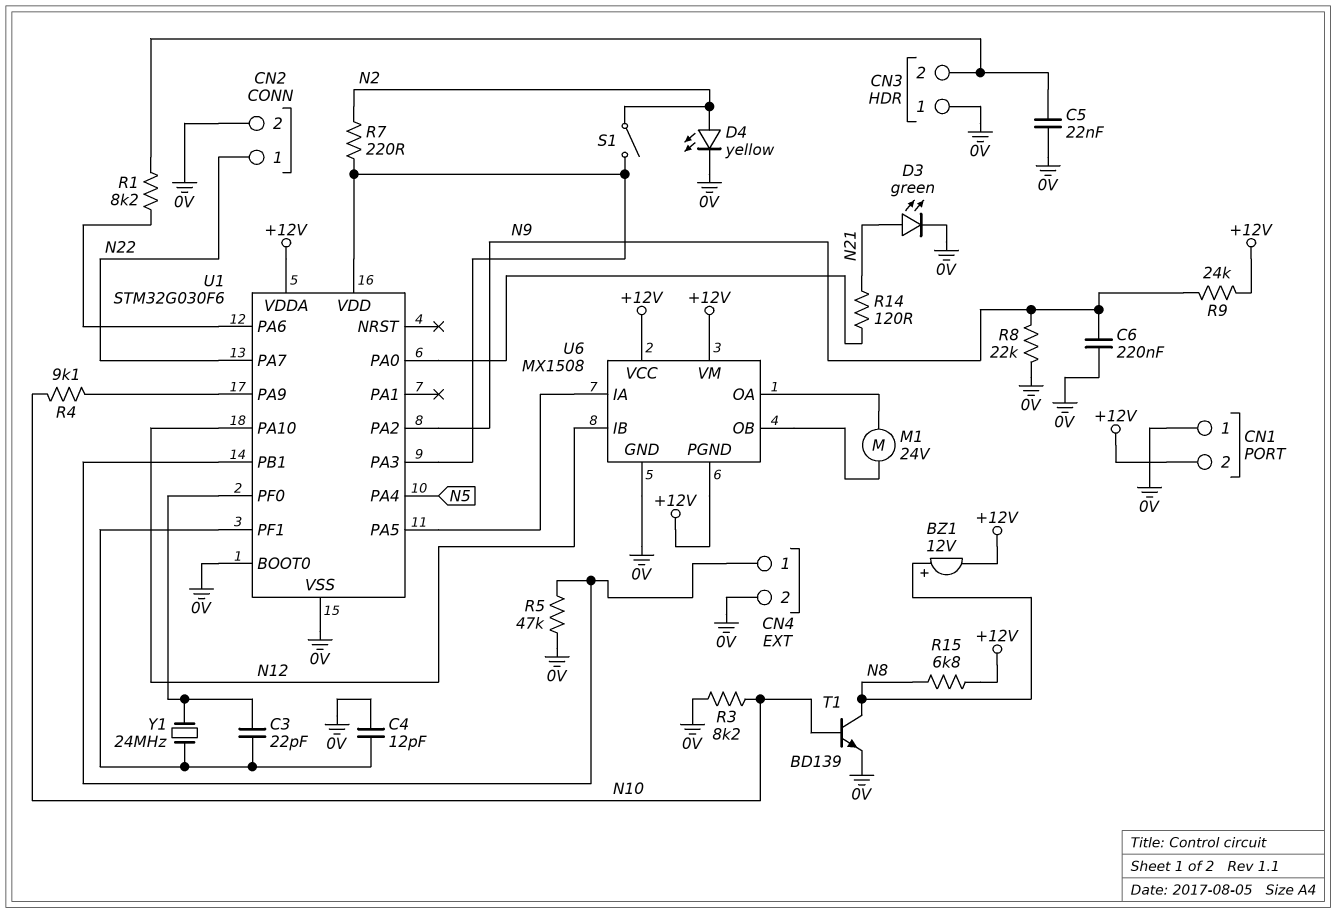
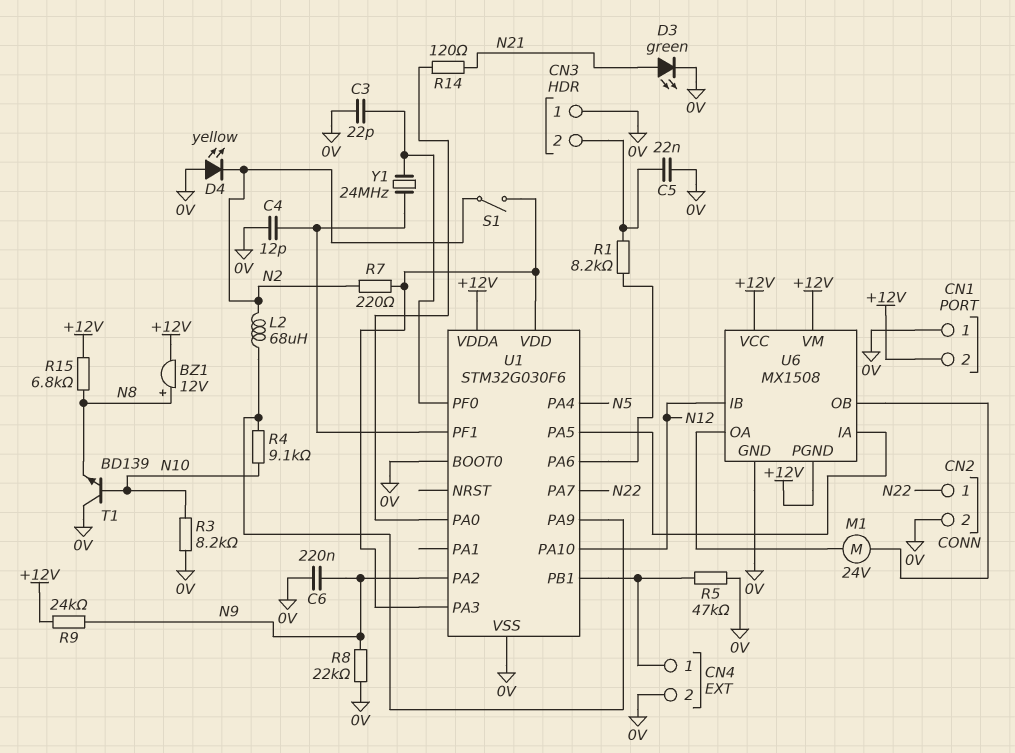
C3: 22pF (U1/PF0, U1/PF1) -> 22pF (0V, U1/PF0)
D4: LED yellow (A N2, K 0V) -> LED yellow (A 0V, K N2)
L2: none -> 68uH (N2, U1/PA9)
T1: NPN BD139 (B N10, C N8, E 0V) -> NPN BD139 (B N10, C 0V, E N8)

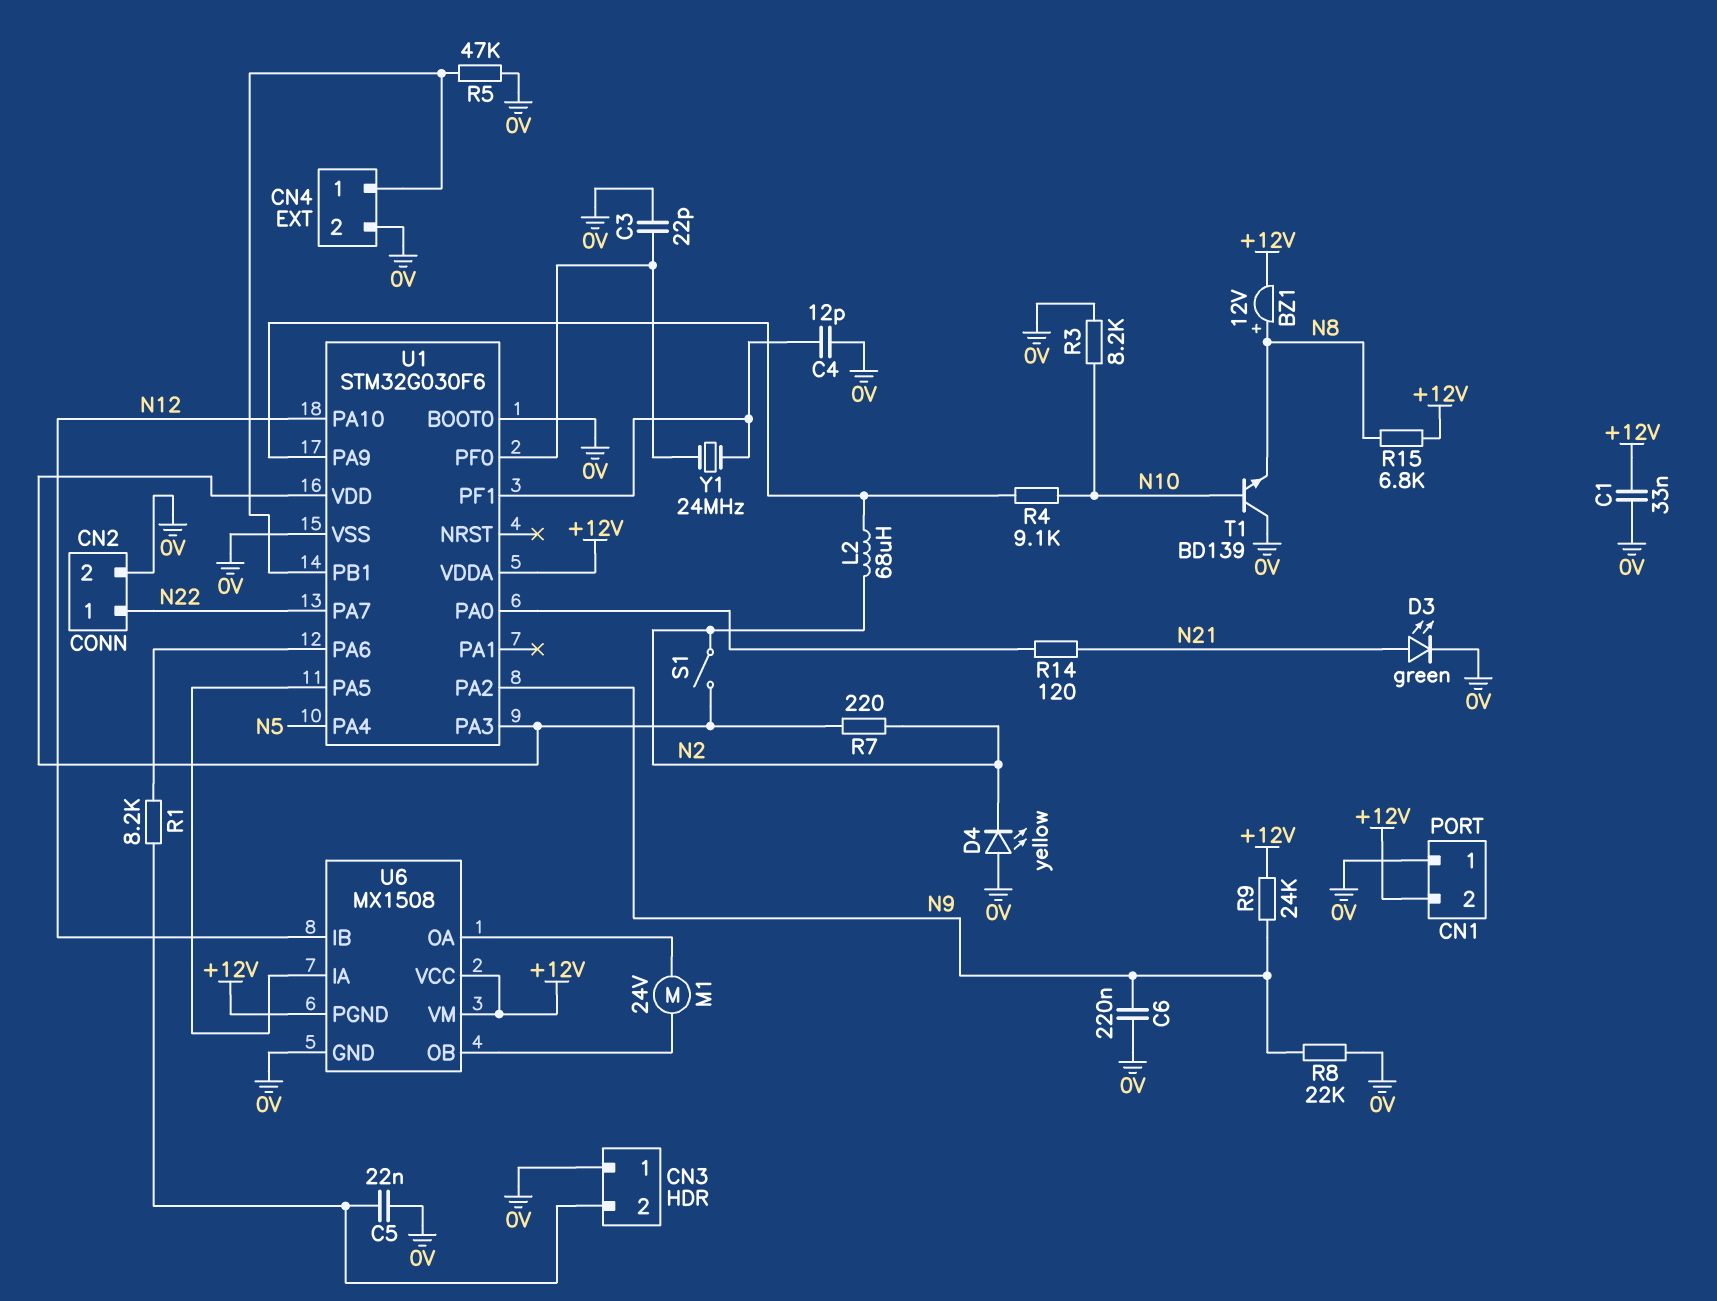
C1: none -> 33nF (+12V, 0V)

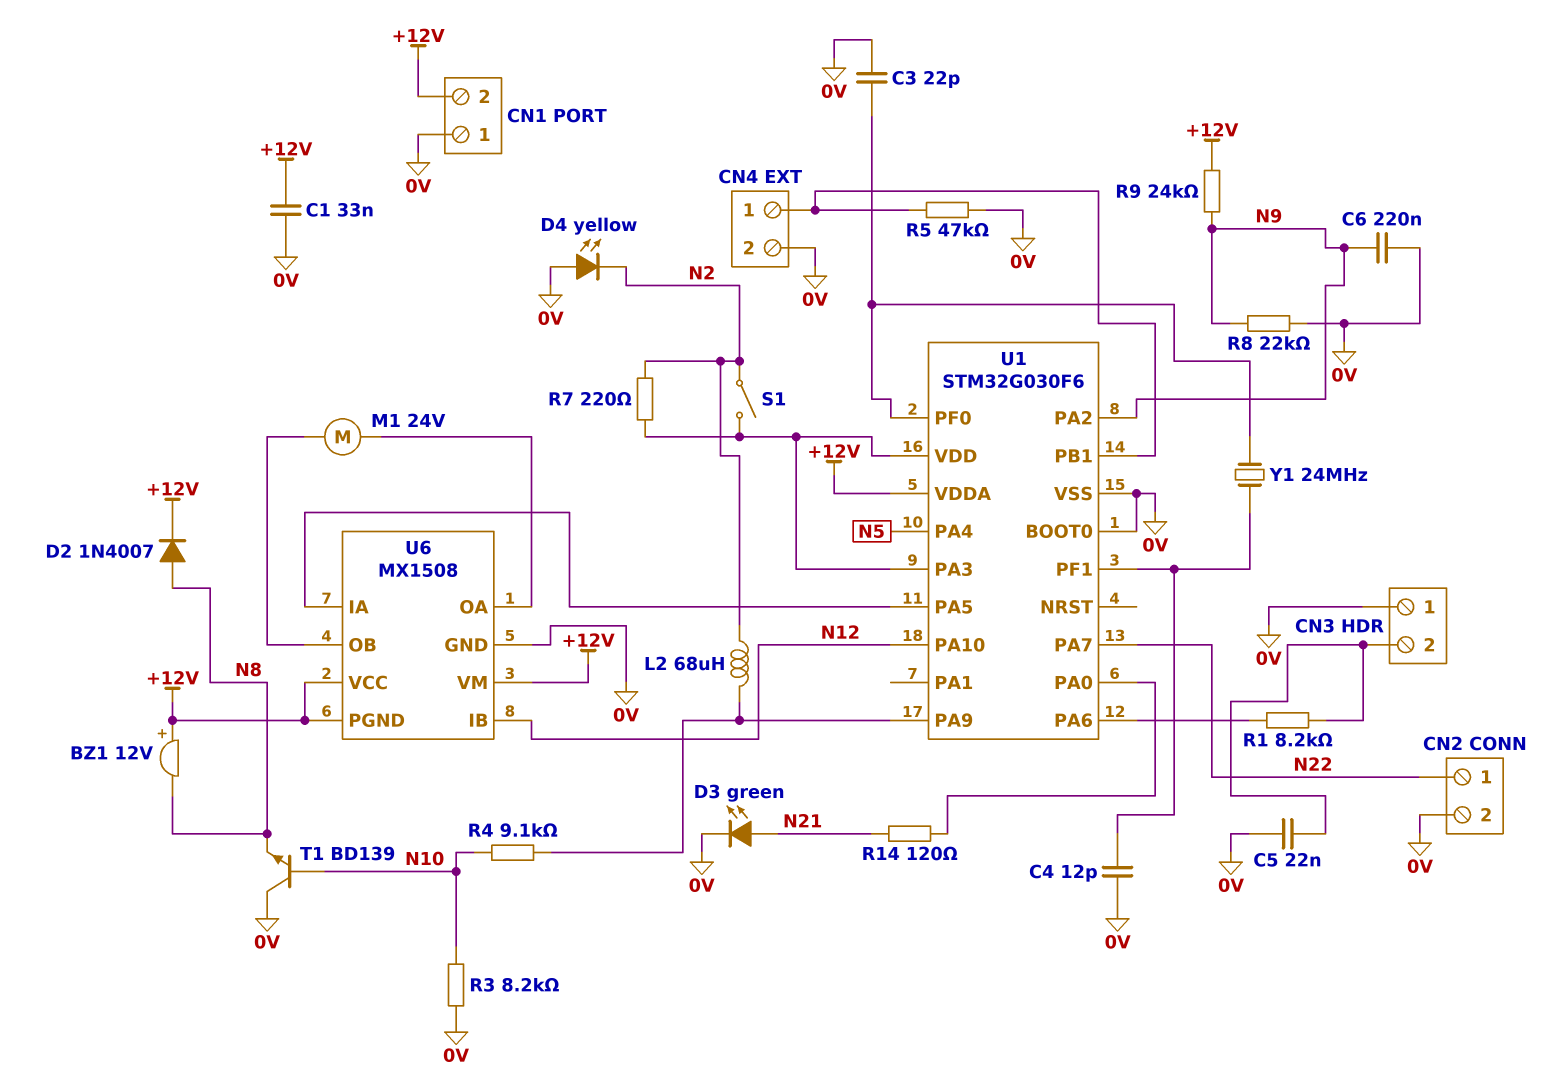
BZ1: buzzer 12V (plus N8, minus +12V) -> buzzer 12V (plus +12V, minus N8)
D2: none -> diode 1N4007 (A N8, K +12V)
R15: 6.8k (+12V, N8) -> none

